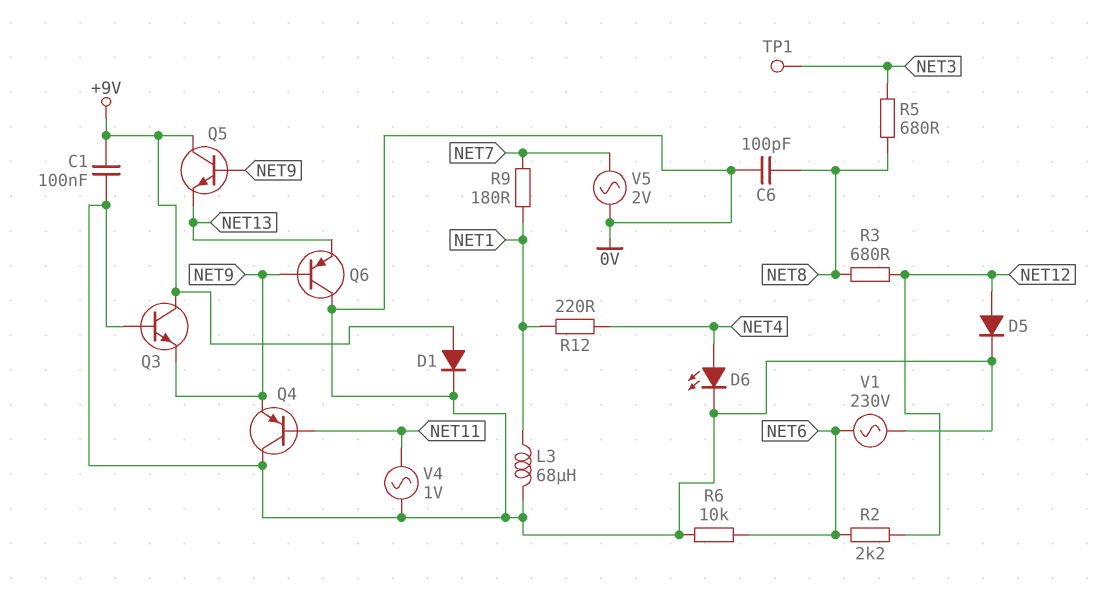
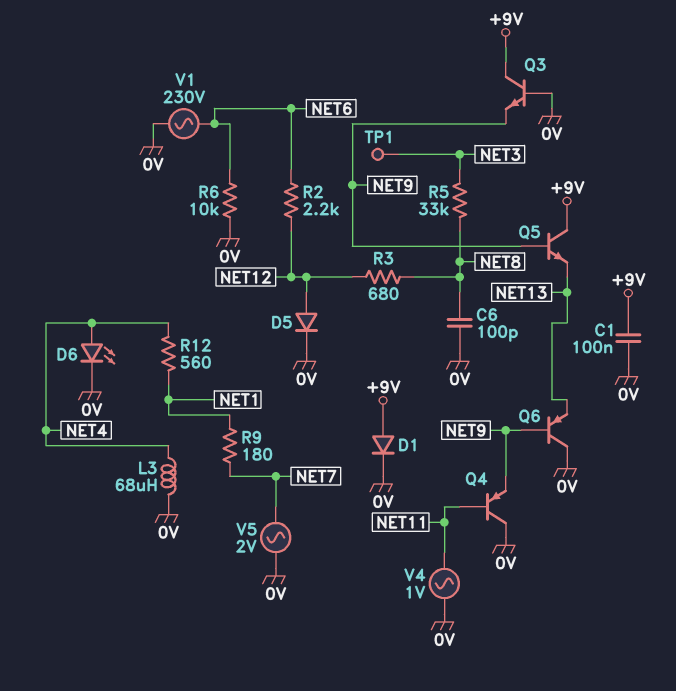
L3: 68uH (0V, NET1) -> 68uH (0V, NET4)
R5: 680 (NET3, NET8) -> 33k (NET3, NET8)
R12: 220 (NET1, NET4) -> 560 (NET1, NET4)

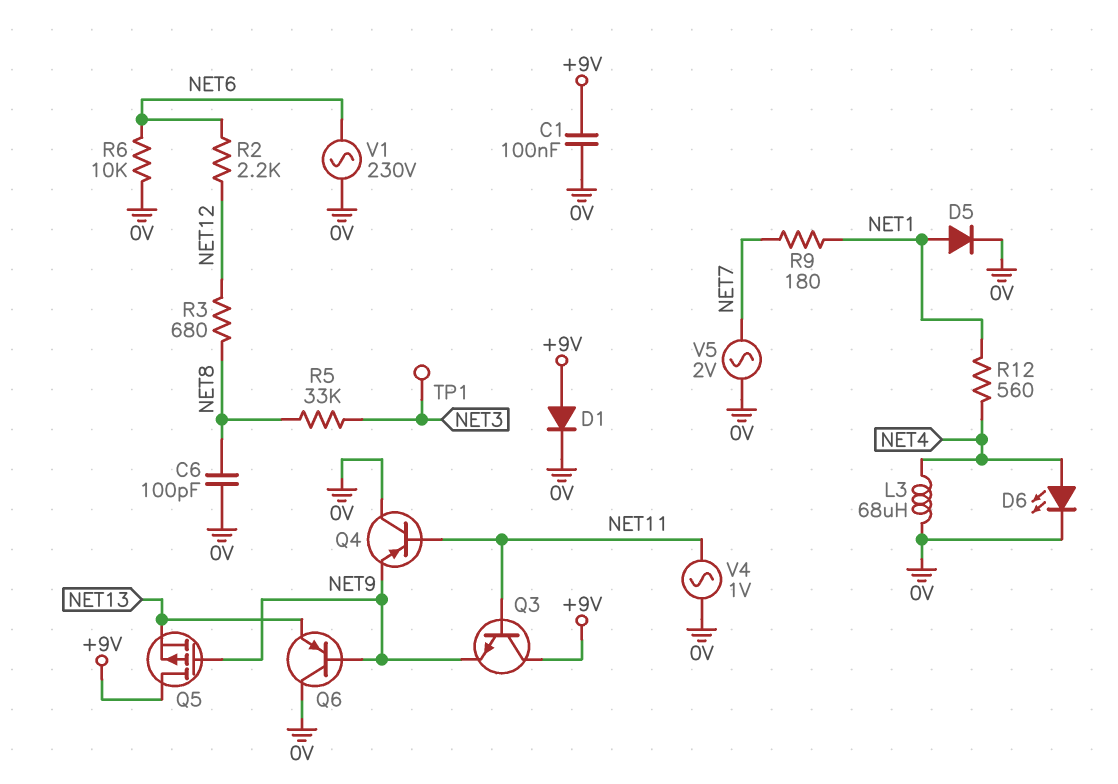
D5: diode (A NET12, K 0V) -> diode (A NET1, K 0V)
Q3: NPN (B 0V, C +9V, E NET9) -> NPN (B NET11, C +9V, E NET9)
Q5: NPN (B NET9, C +9V, E NET13) -> PMOS (G NET9, D +9V, S NET13)

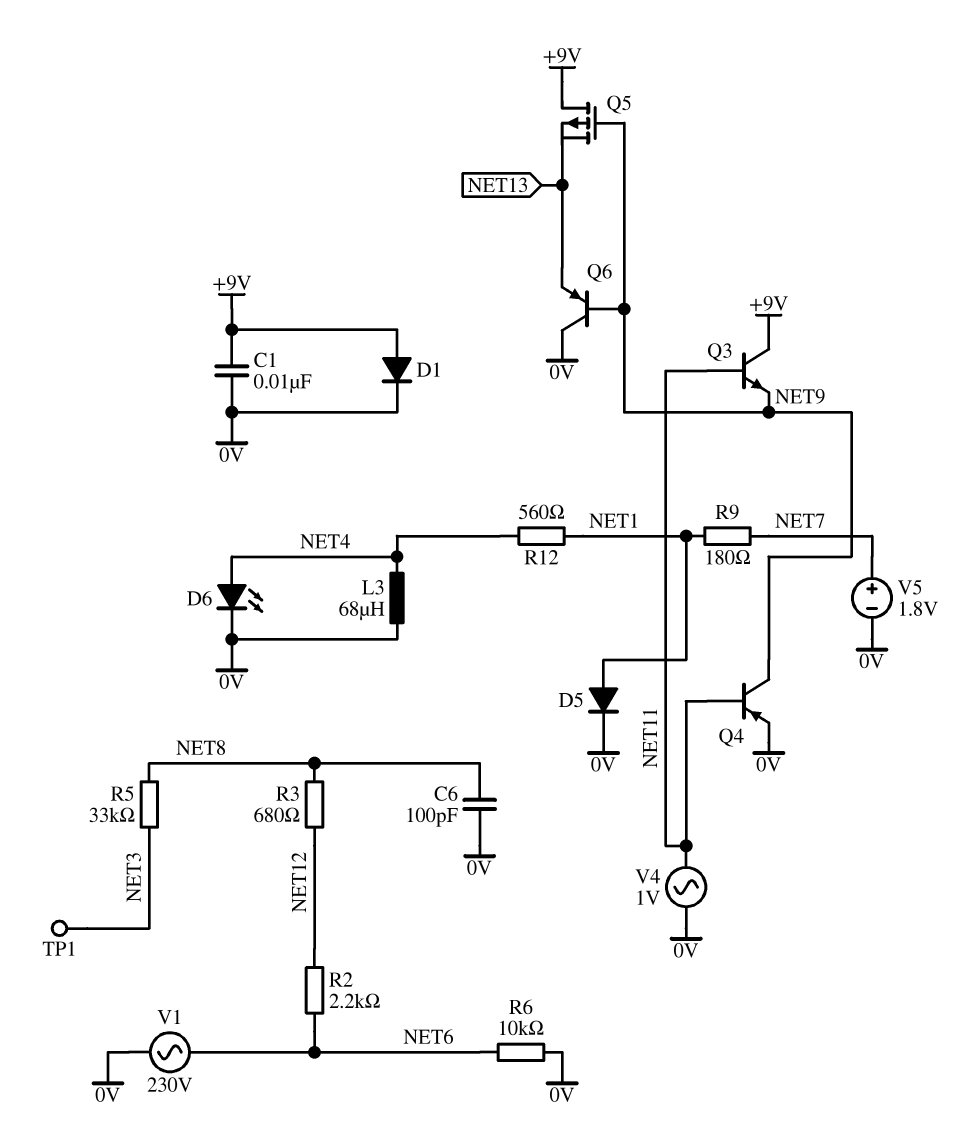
C1: 100nF (+9V, 0V) -> 10nF (+9V, 0V)
Q4: PNP (B NET11, C 0V, E NET9) -> PNP (B NET11, C NET9, E 0V)
V5: AC 2V (0V, NET7) -> 1.8V (plus NET7, minus 0V)

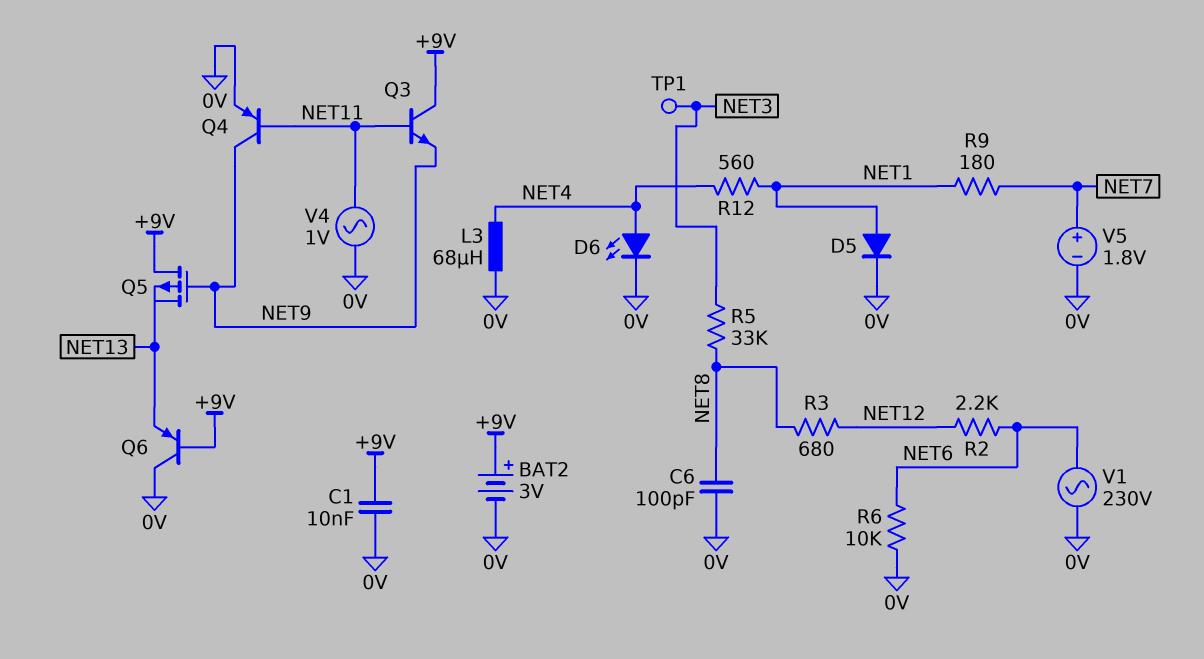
BAT2: none -> 3V (plus +9V, minus 0V)
D1: diode (A +9V, K 0V) -> none
Q6: PNP (B NET9, C 0V, E NET13) -> PNP (B +9V, C 0V, E NET13)

